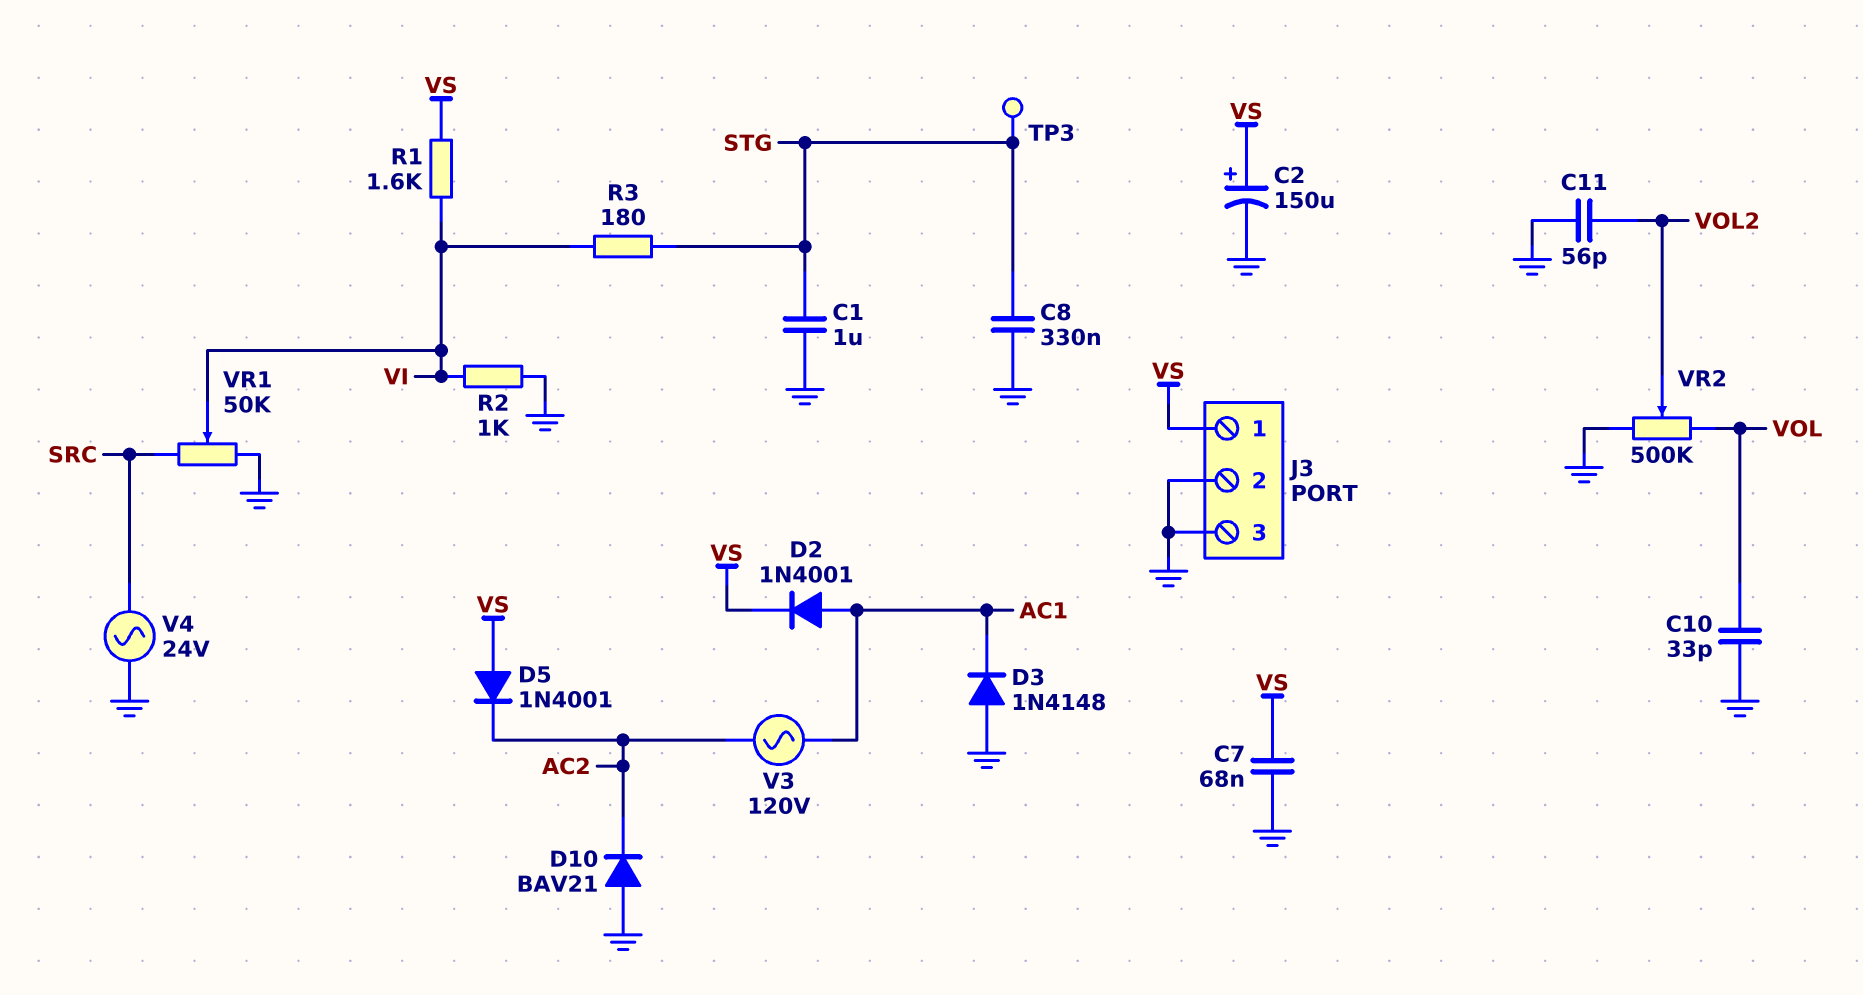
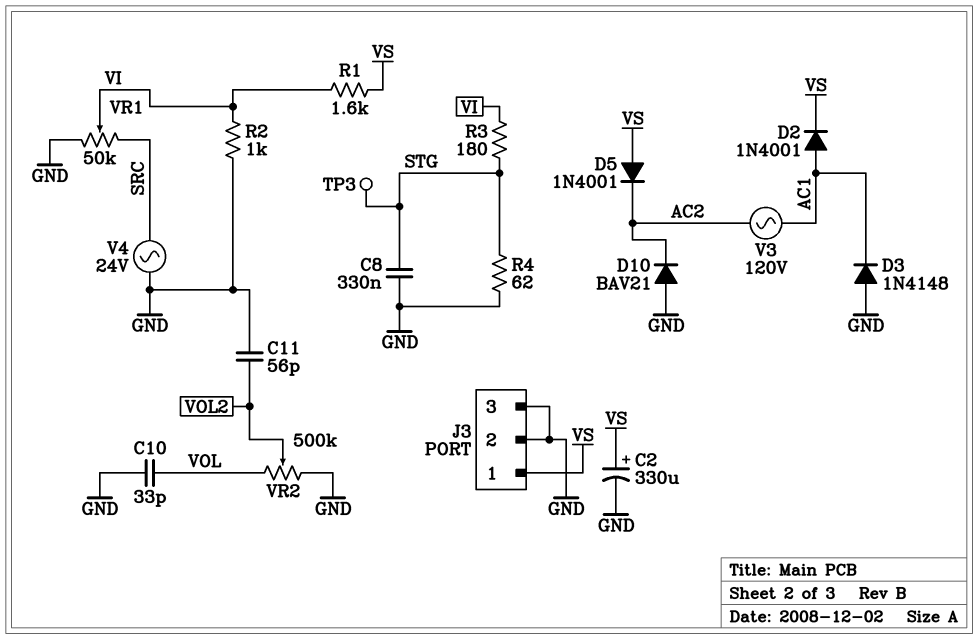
C1: 1uF (GND, STG) -> none
C2: 150uF (plus VS, minus GND) -> 330uF (plus VS, minus GND)
C7: 68nF (GND, VS) -> none
R4: none -> 62 (GND, STG)

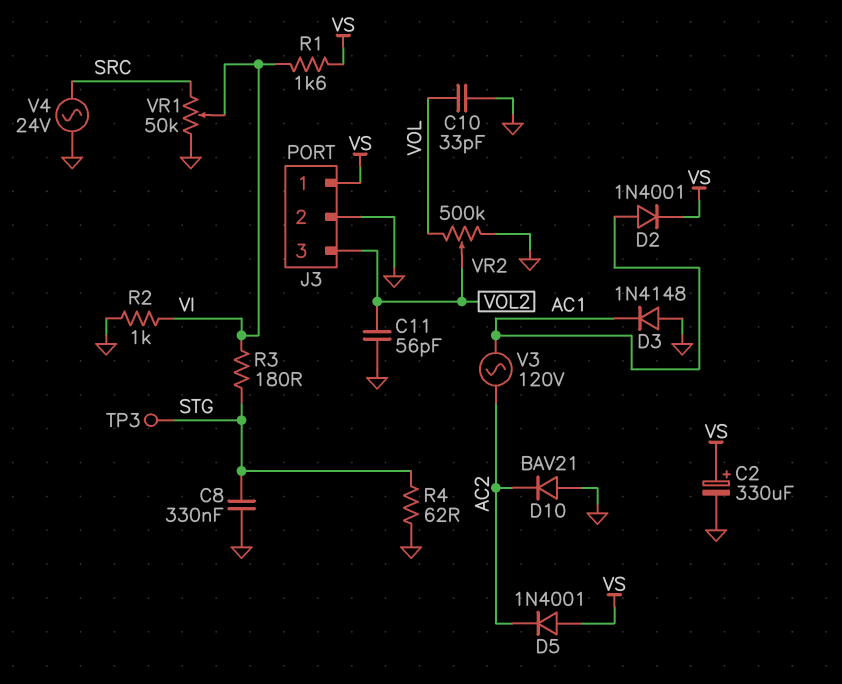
J3 pin 3: GND -> VOL2

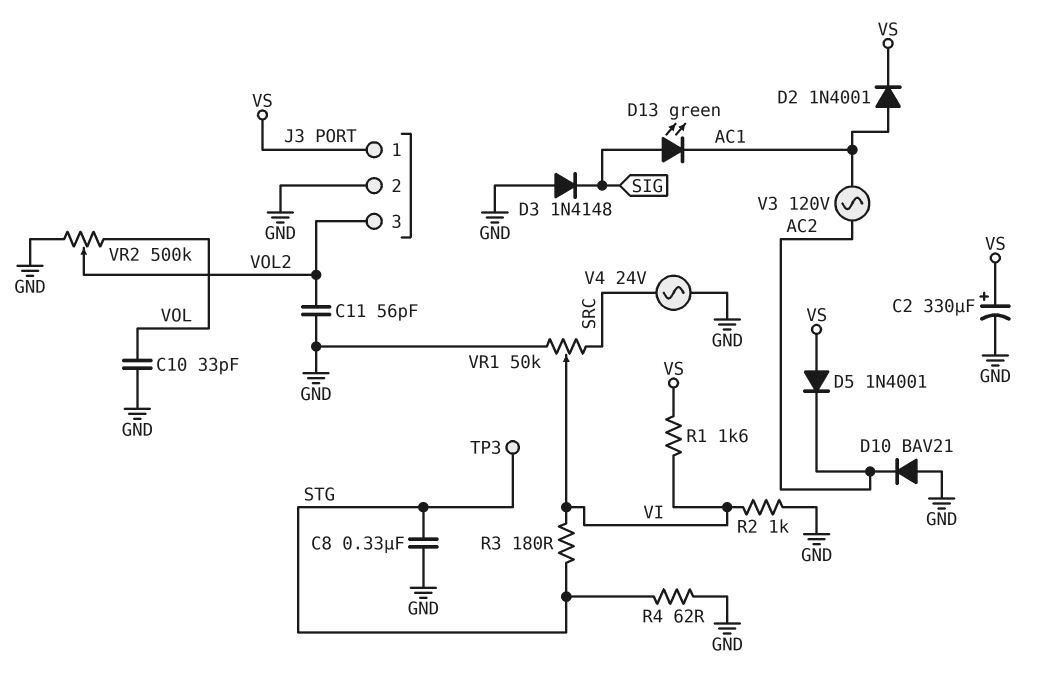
D3: diode 1N4148 (A GND, K AC1) -> diode 1N4148 (A GND, K SIG)
D13: none -> LED green (A SIG, K AC1)

